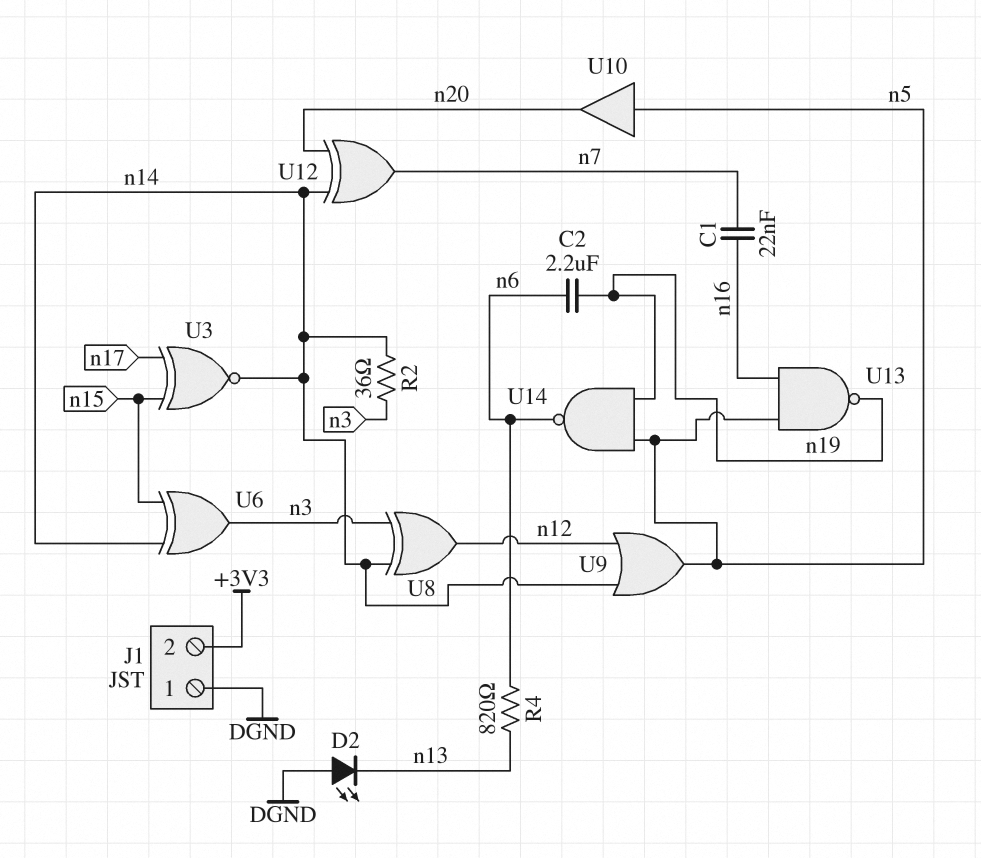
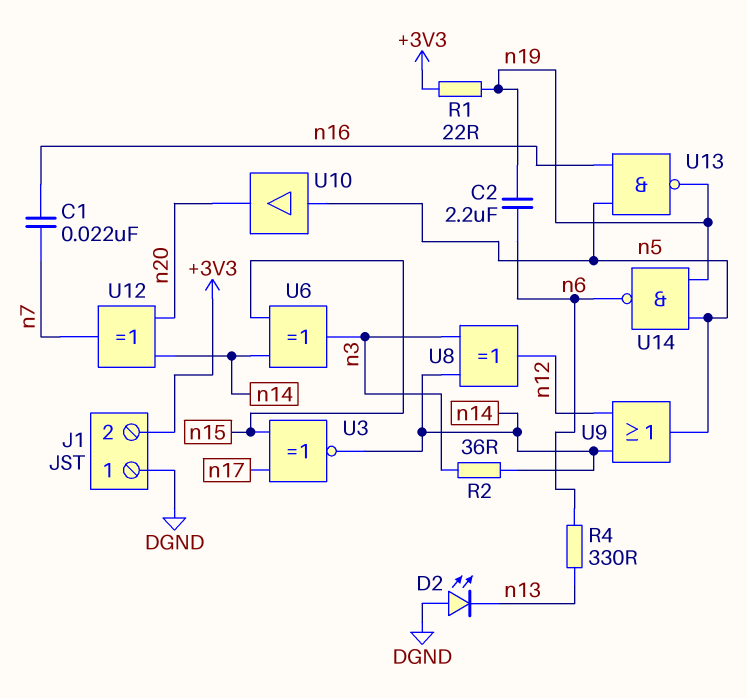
R1: none -> 22 (+3V3, n19)
R4: 820 (n6, n13) -> 330 (n6, n13)

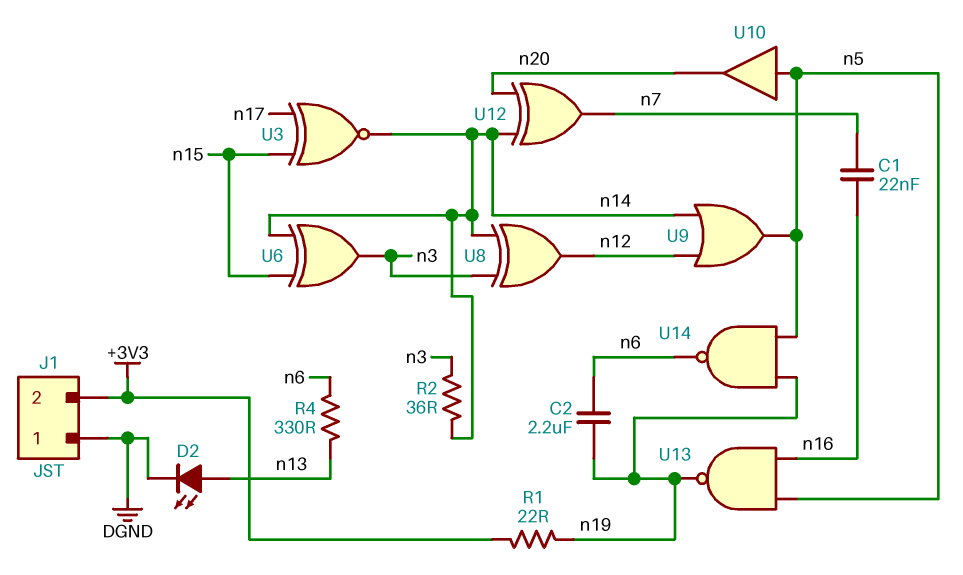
D2: LED (A DGND, K n13) -> LED (A n13, K DGND)

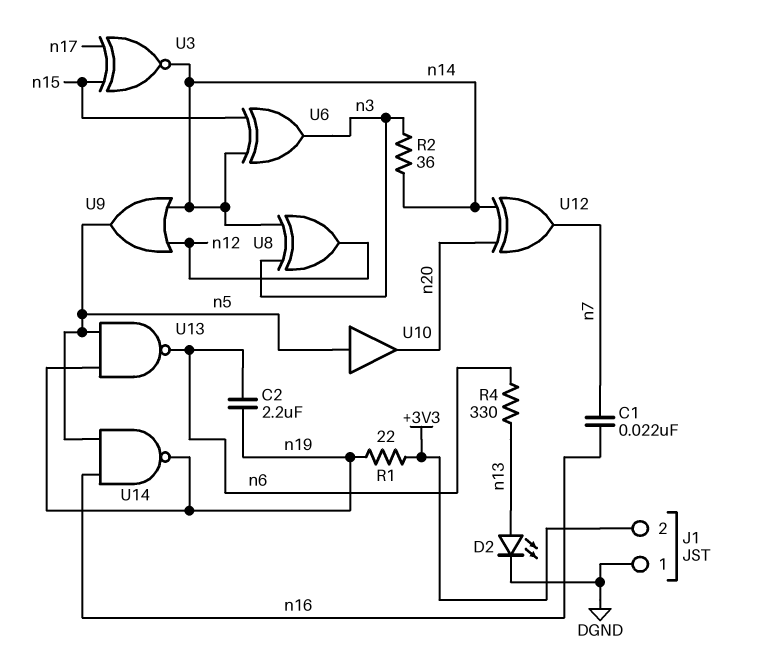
U13: NAND (in n5, in n16, out n19) -> NAND (in n5, in n19, out n6)
U14: NAND (in n5, in n19, out n6) -> NAND (in n5, in n16, out n19)

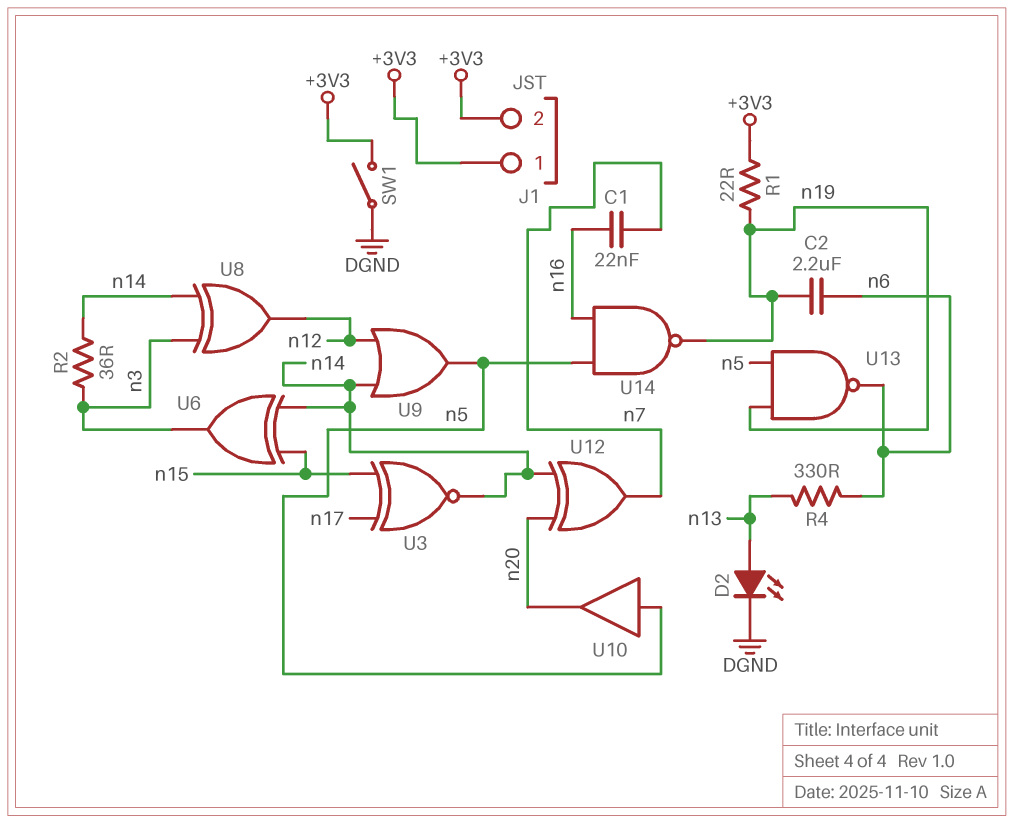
J1 pin 1: DGND -> +3V3
SW1: none -> switch (+3V3, DGND)

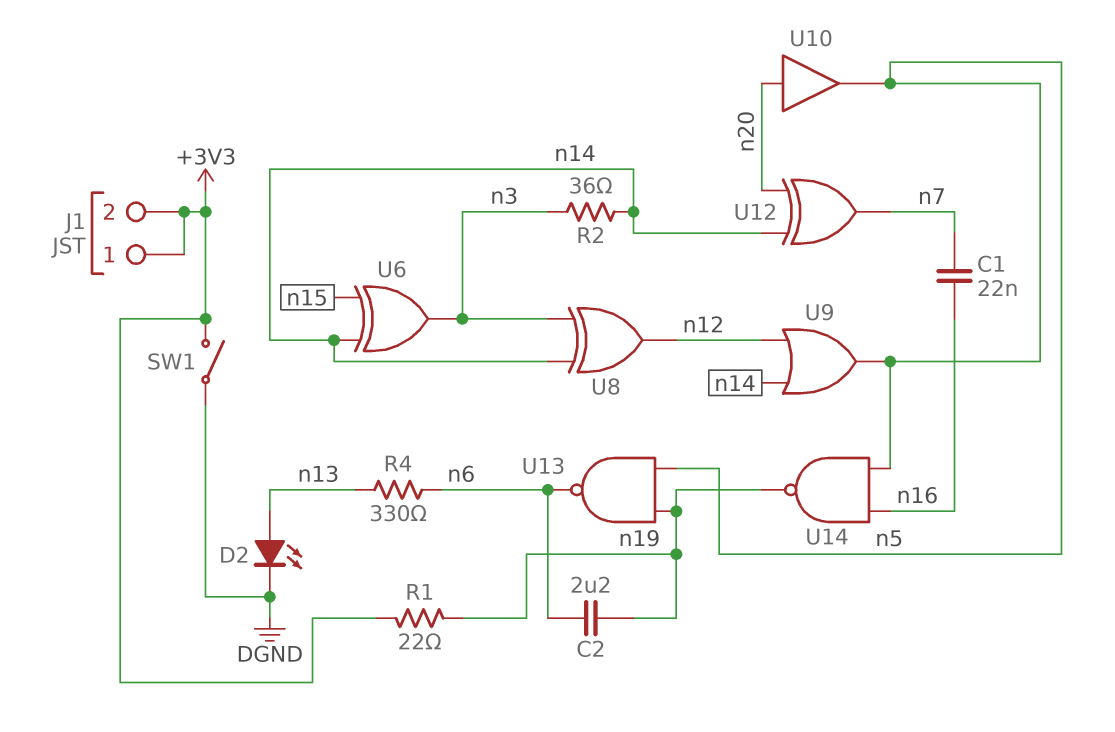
U3: XNOR (in n15, in n17, out n14) -> none
U10: buffer (in n5, out n20) -> buffer (in n20, out n5)

